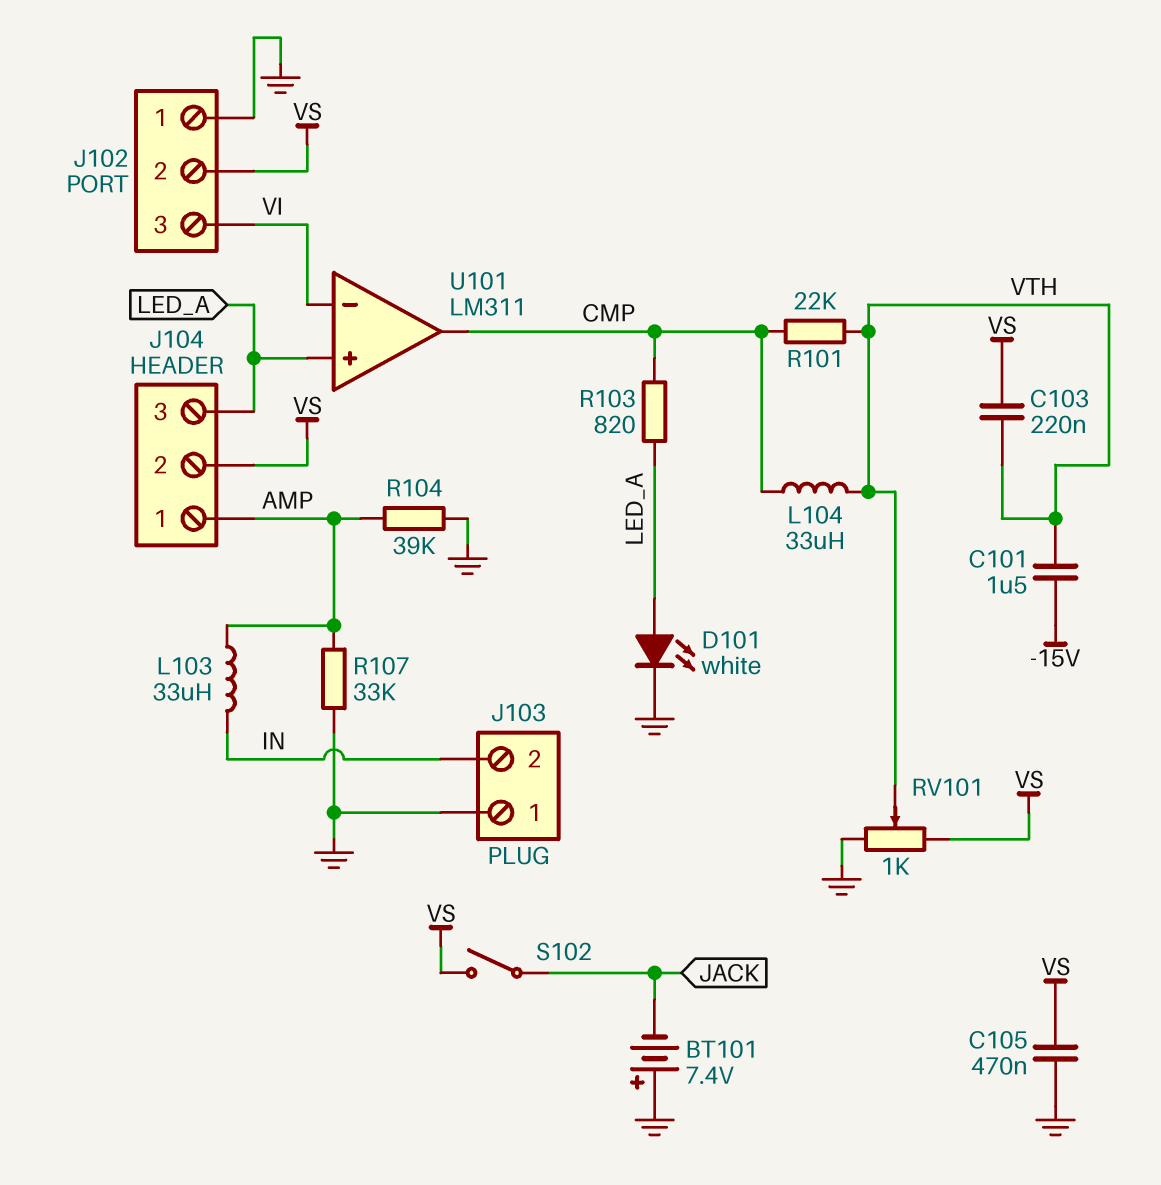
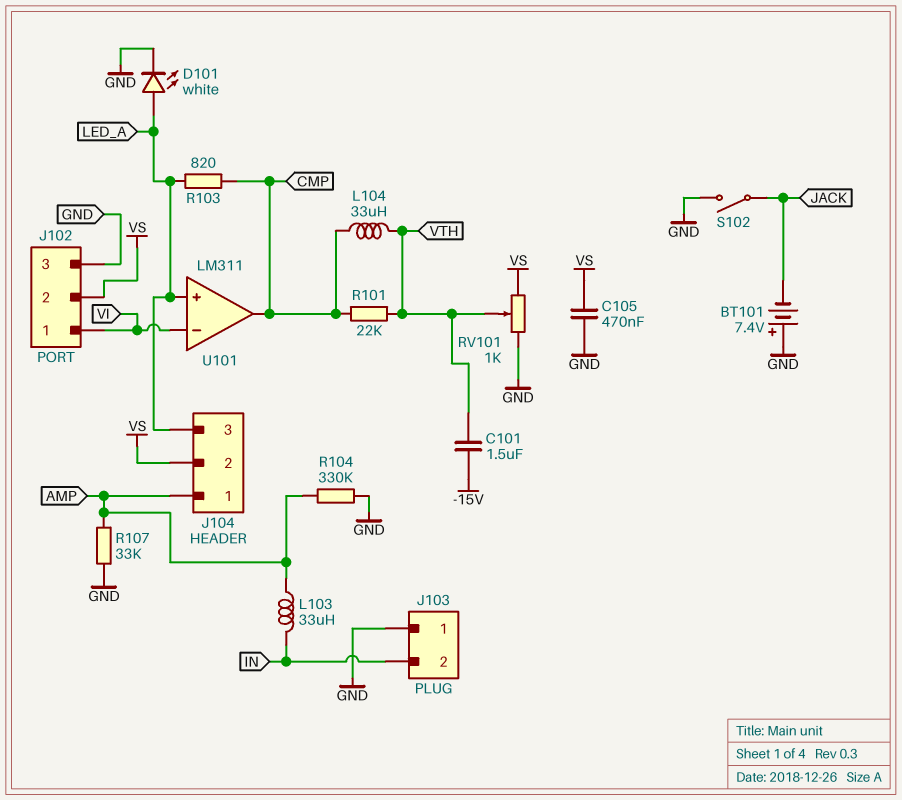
C103: 220nF (VS, VTH) -> none
J102 pin 1: GND -> VI
J102 pin 3: VI -> GND
R104: 39k (AMP, GND) -> 330k (AMP, GND)
S102: switch (JACK, VS) -> switch (GND, JACK)

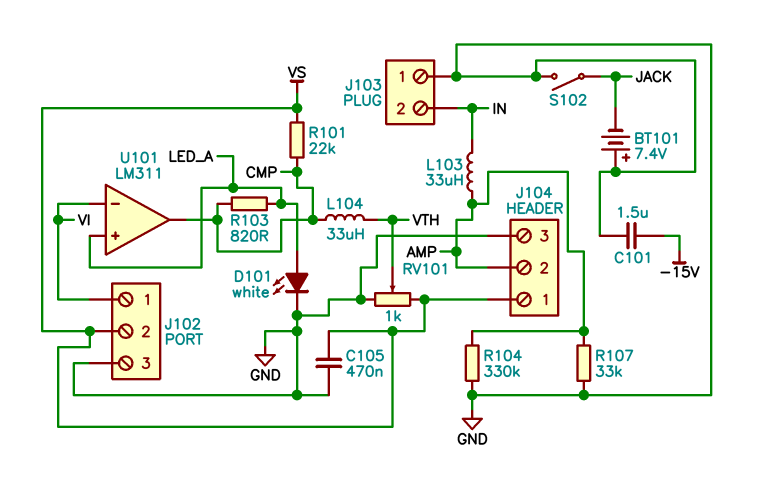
C101: 1.5uF (-15V, VTH) -> 1.5uF (-15V, GND)
J104 pin 1: AMP -> VS
J104 pin 2: VS -> AMP
J104 pin 3: LED_A -> GND
R101: 22k (CMP, VTH) -> 22k (CMP, VS)

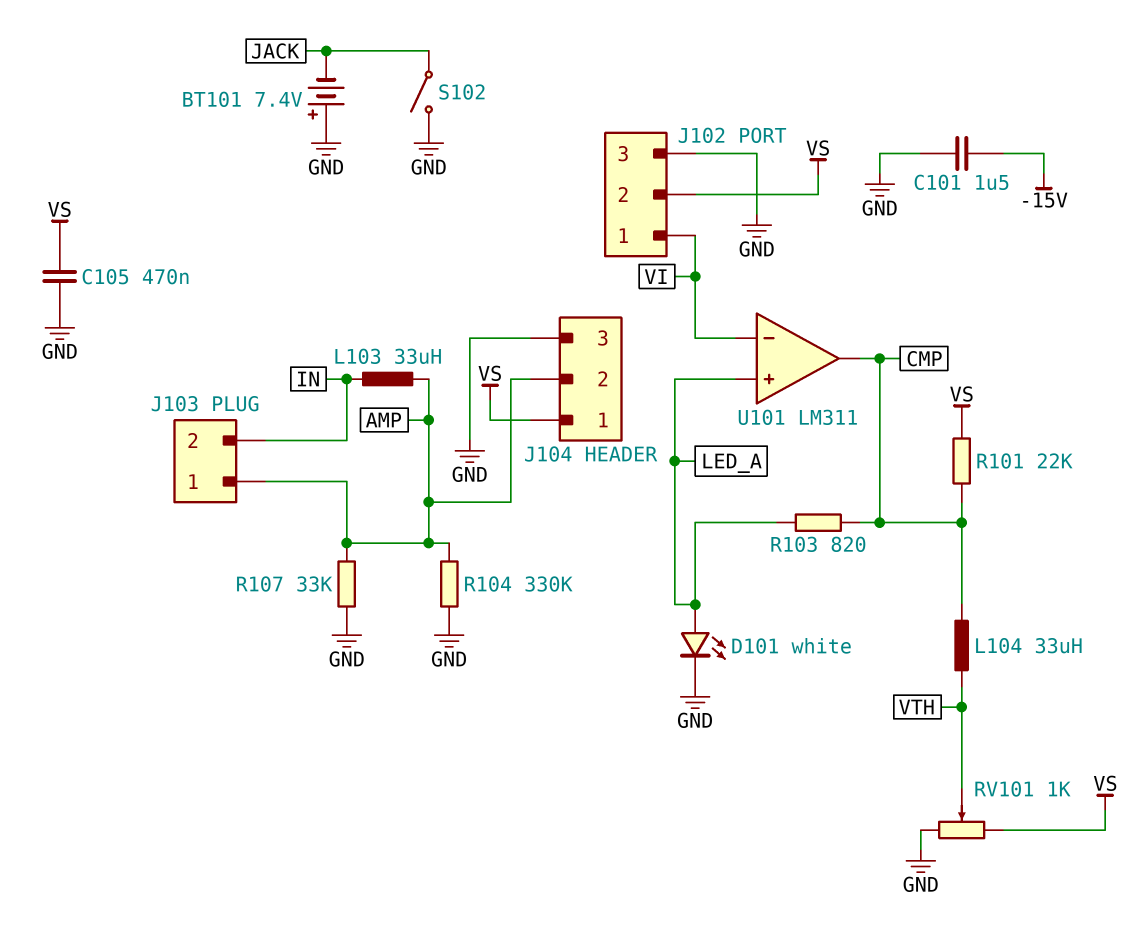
J103 pin 1: GND -> AMP

